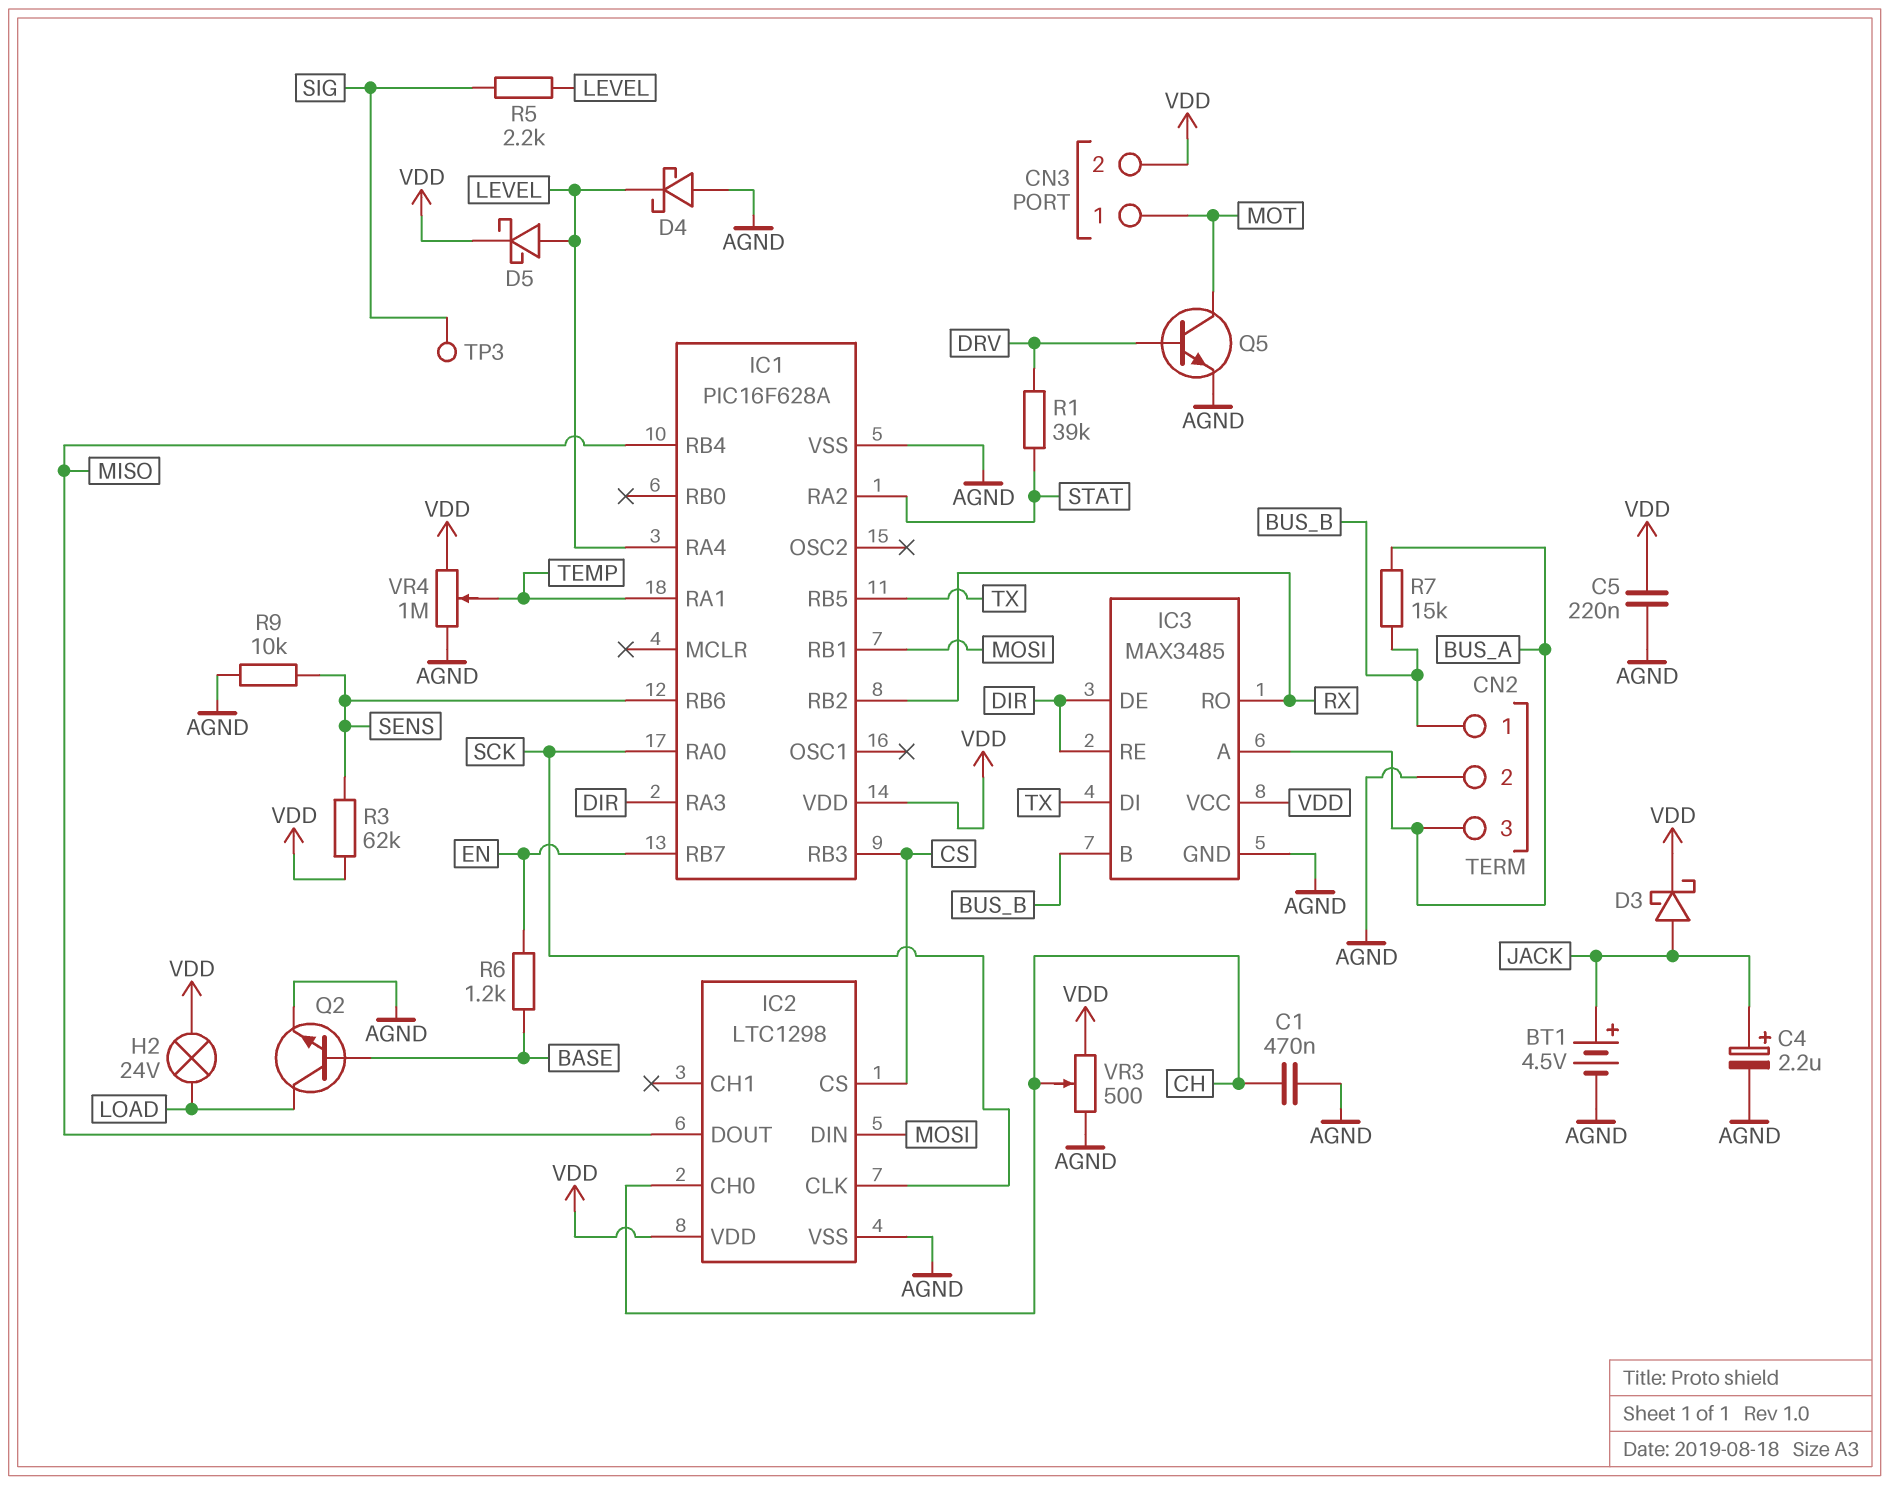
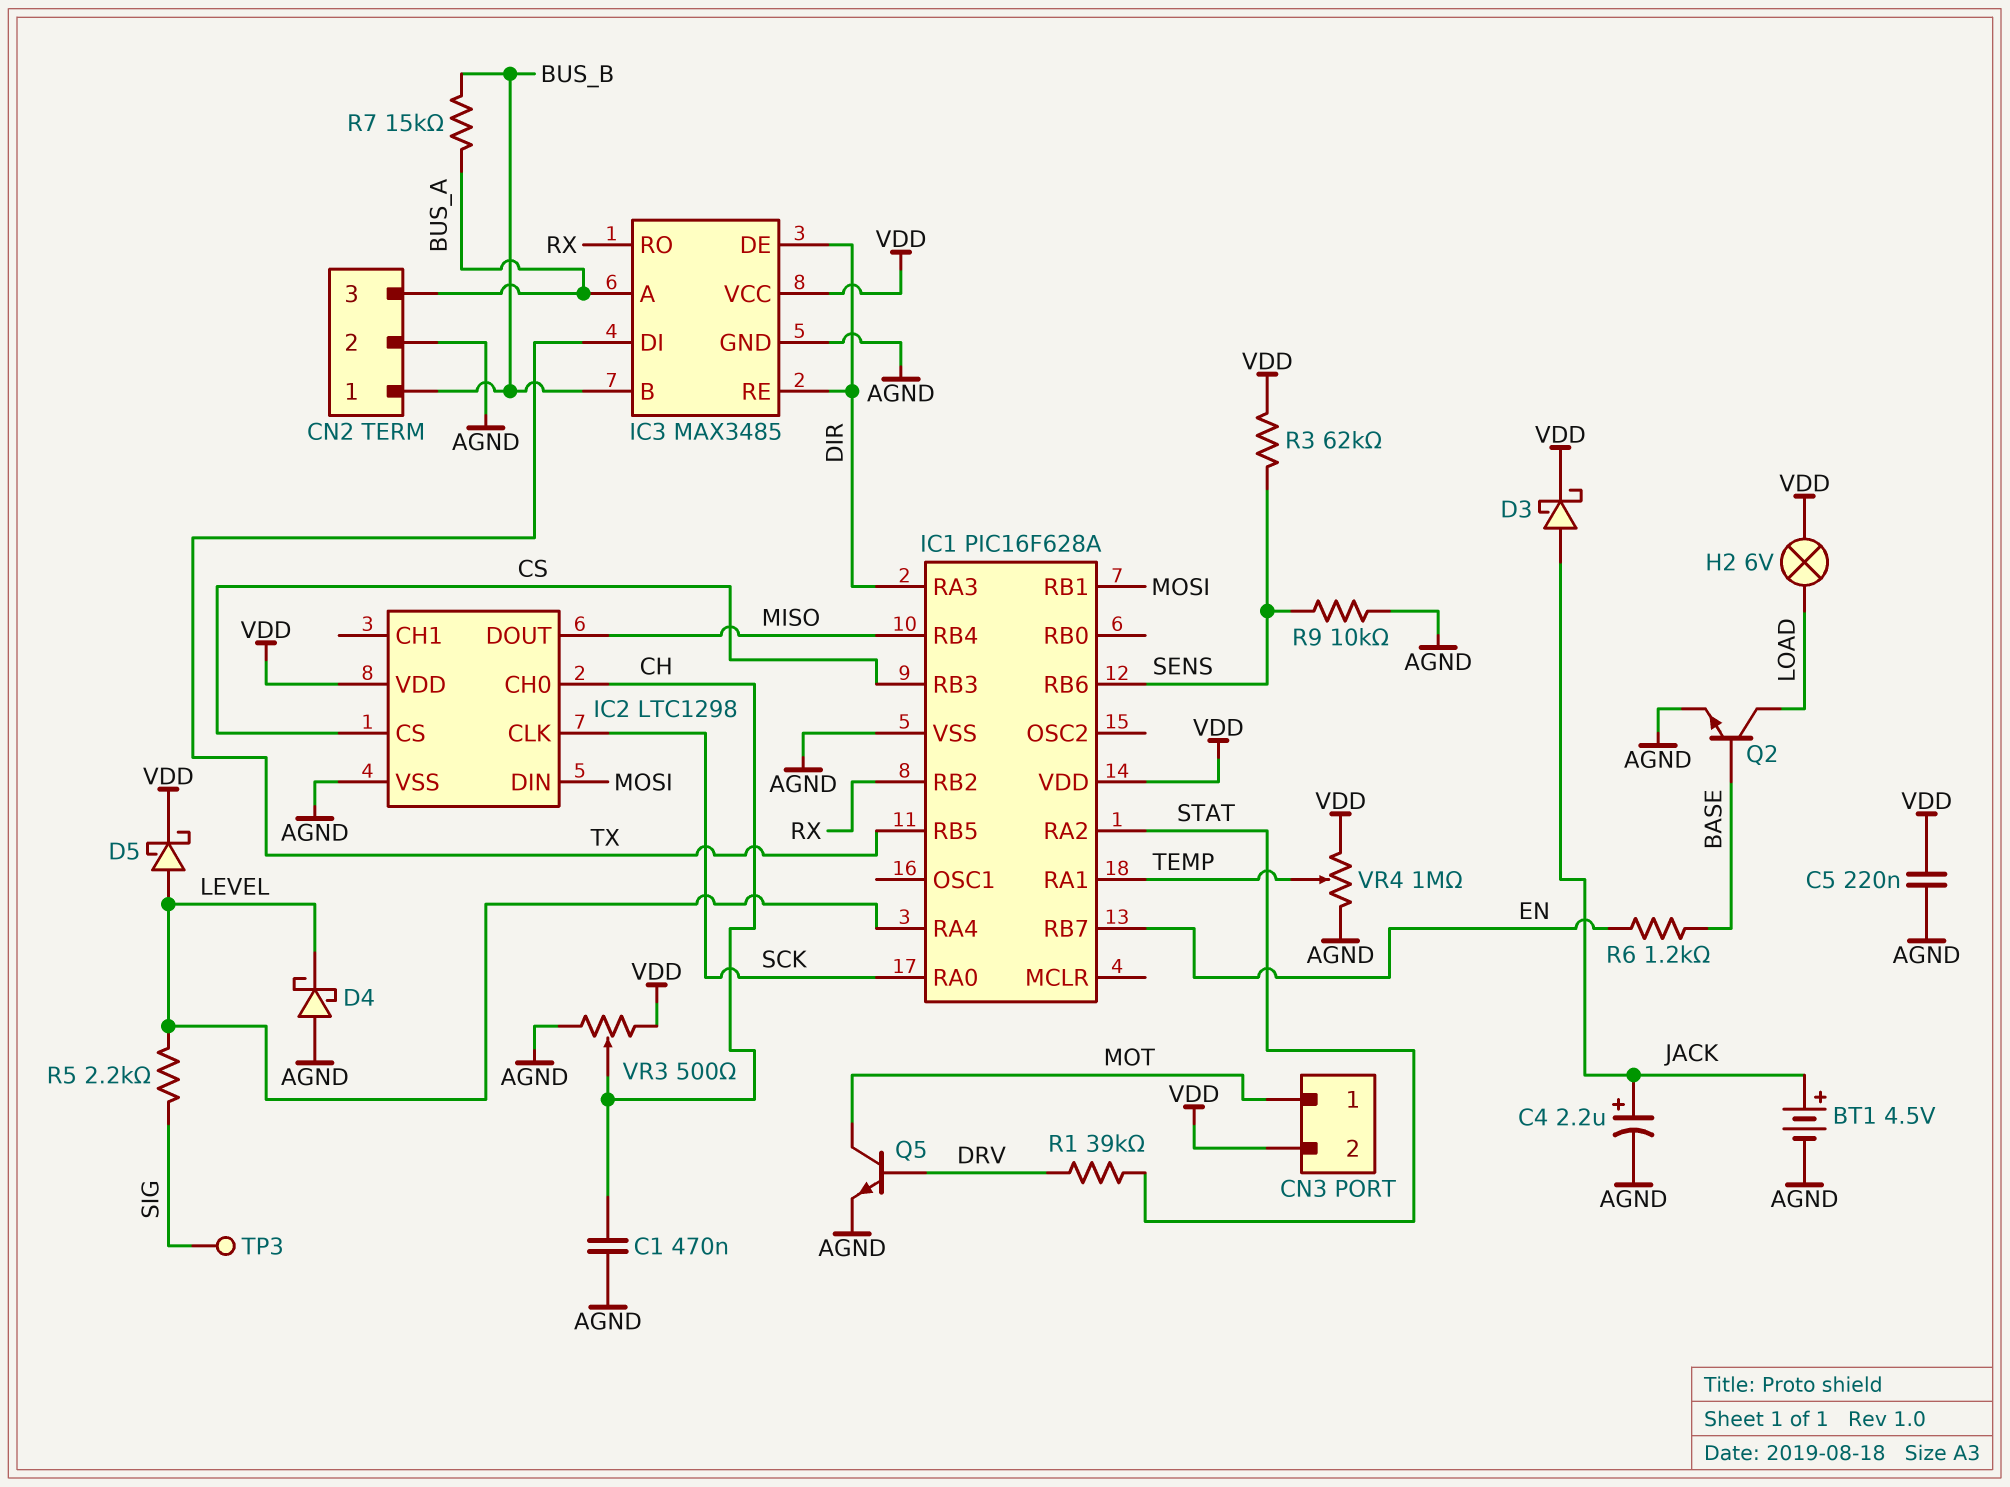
H2: lamp 24V (LOAD, VDD) -> lamp 6V (LOAD, VDD)

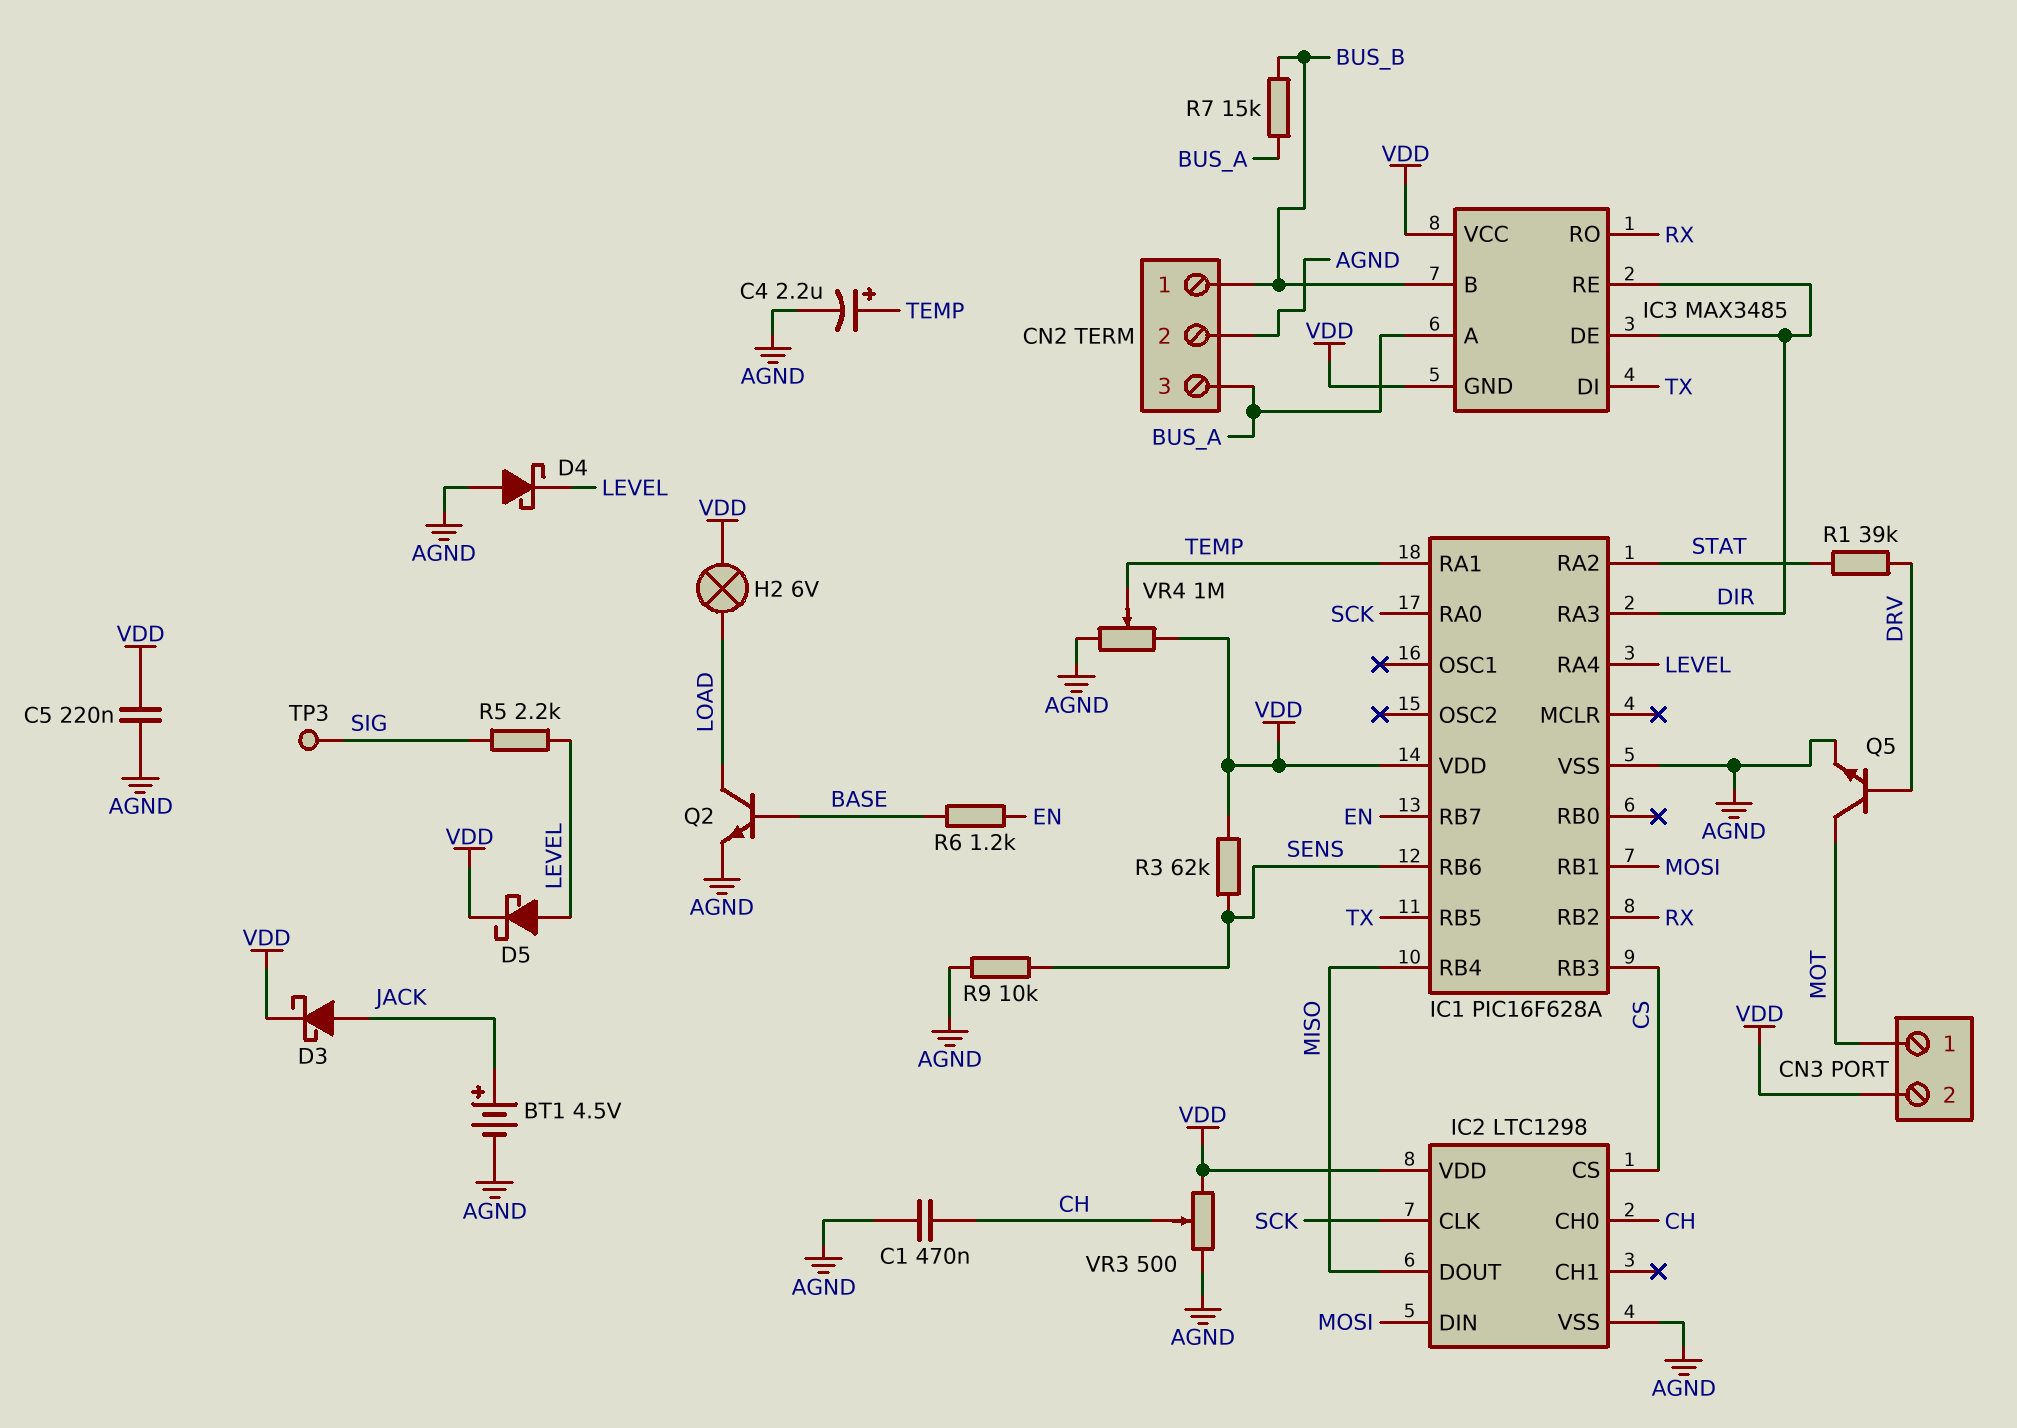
C4: 2.2uF (plus JACK, minus AGND) -> 2.2uF (plus TEMP, minus AGND)
IC3 pin GND: AGND -> VDD

